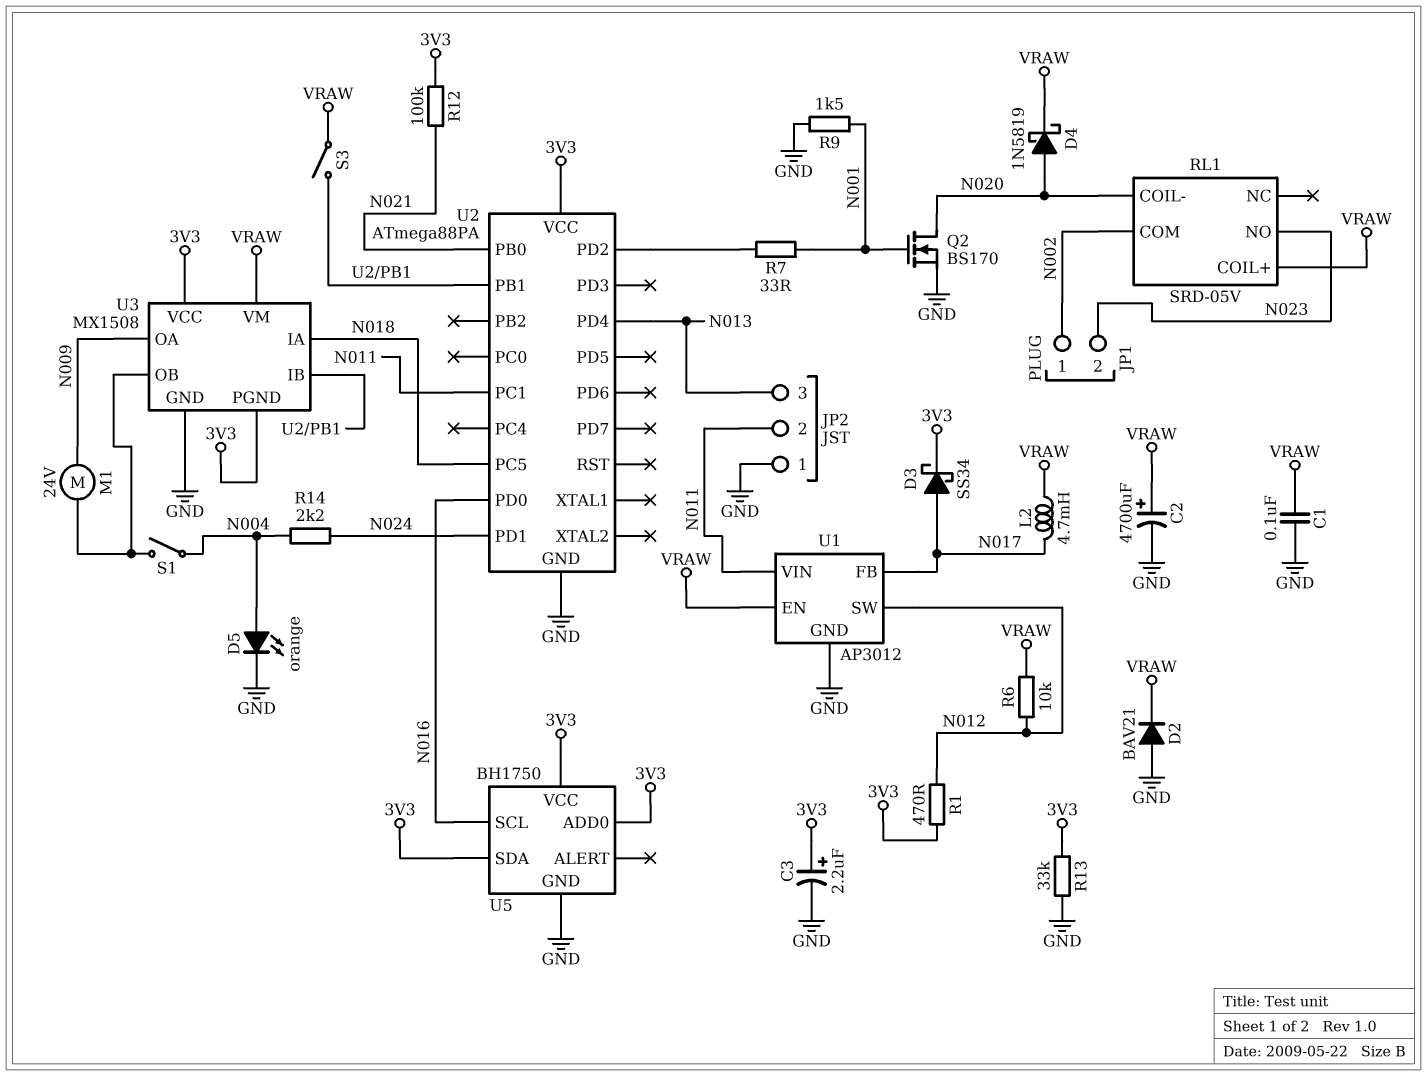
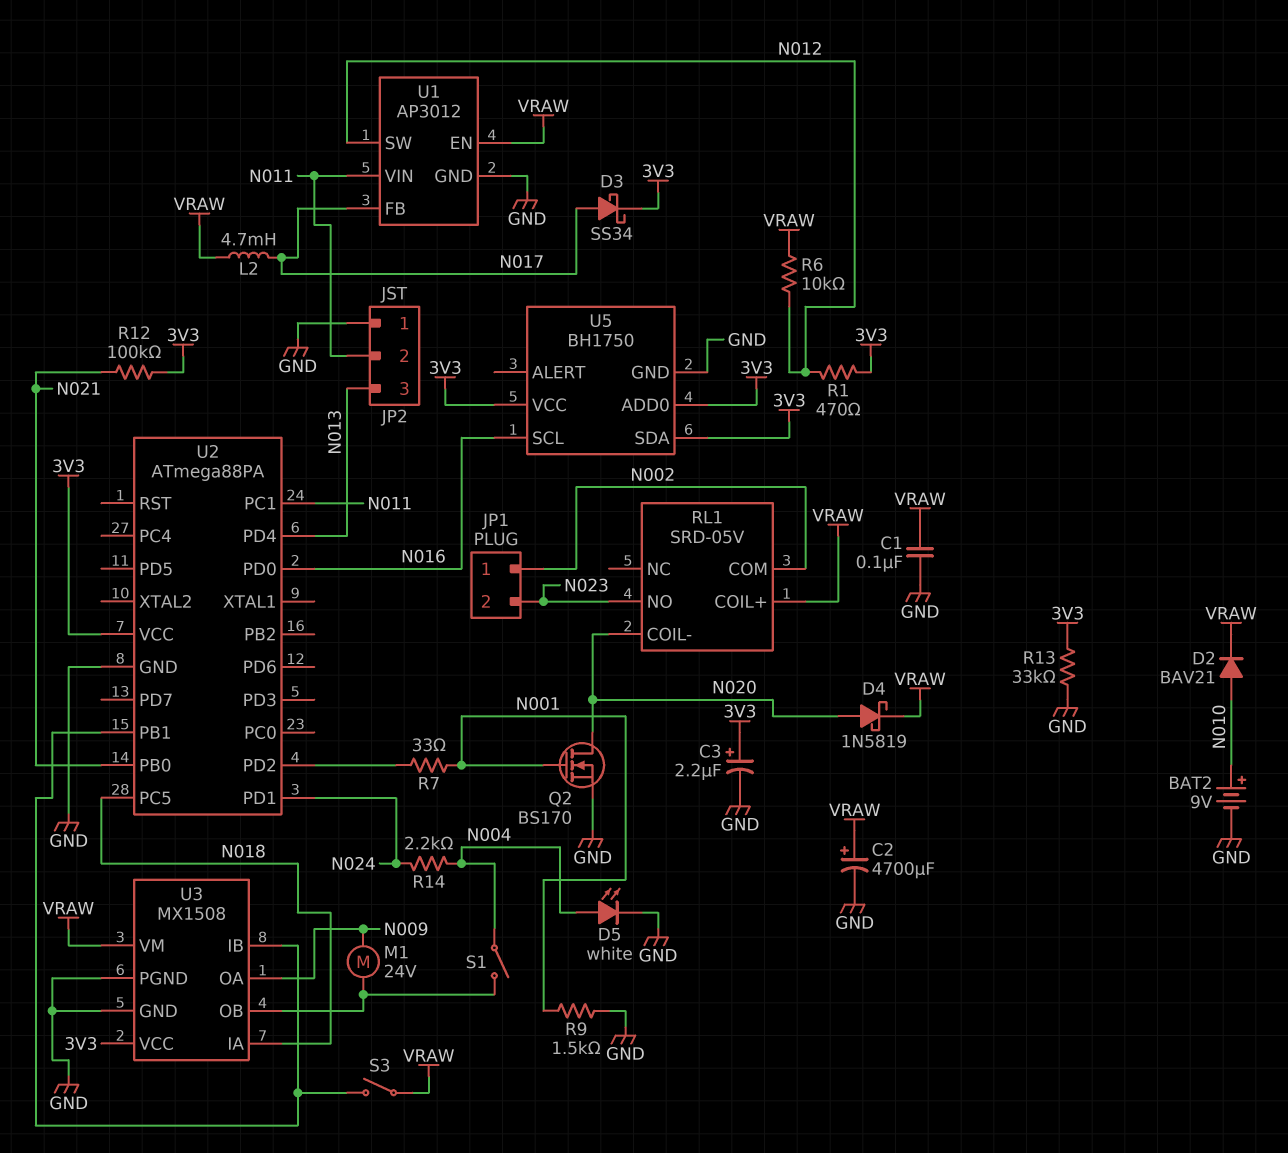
BAT2: none -> 9V (plus N010, minus GND)
D2: diode BAV21 (A GND, K VRAW) -> diode BAV21 (A N010, K VRAW)
D5: LED orange (A N004, K GND) -> LED white (A N004, K GND)
U3 pin PGND: 3V3 -> GND

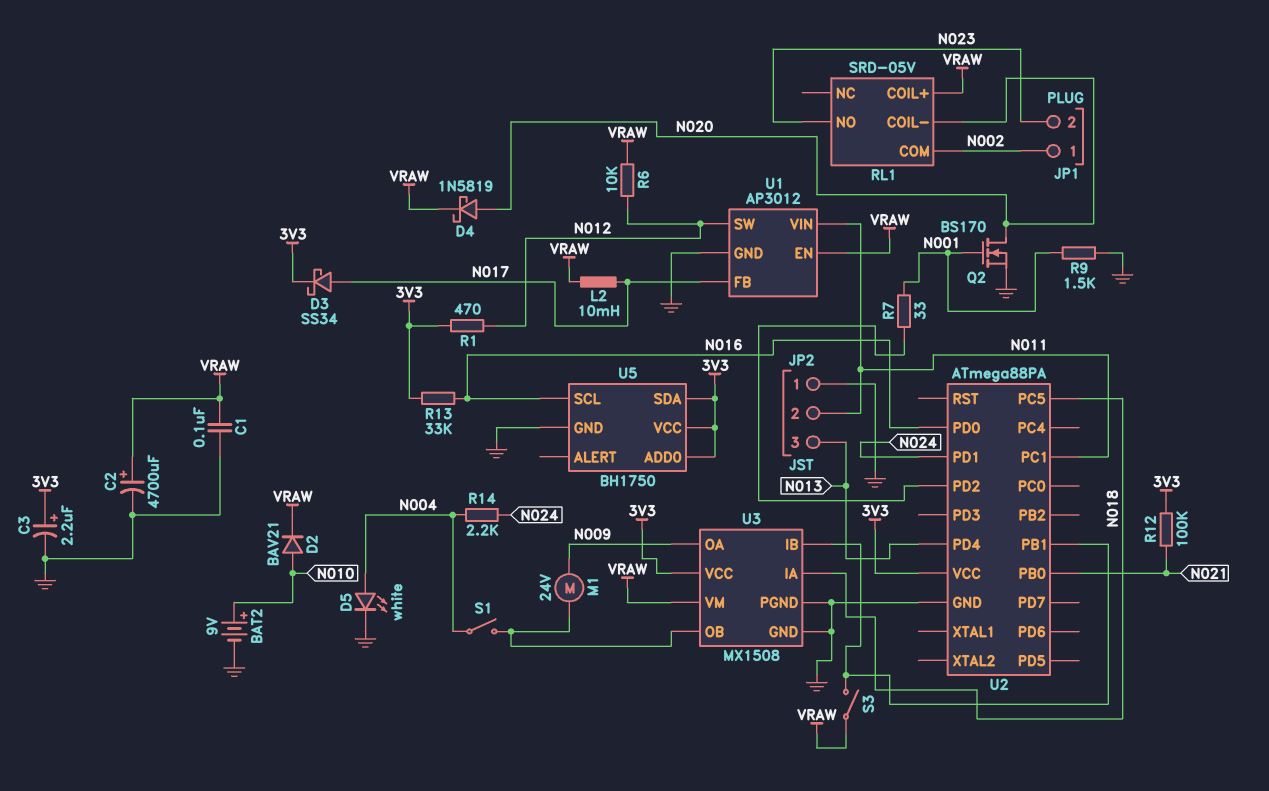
L2: 4.7mH (N017, VRAW) -> 10mH (N017, VRAW)
R13: 33k (3V3, GND) -> 33k (3V3, N016)

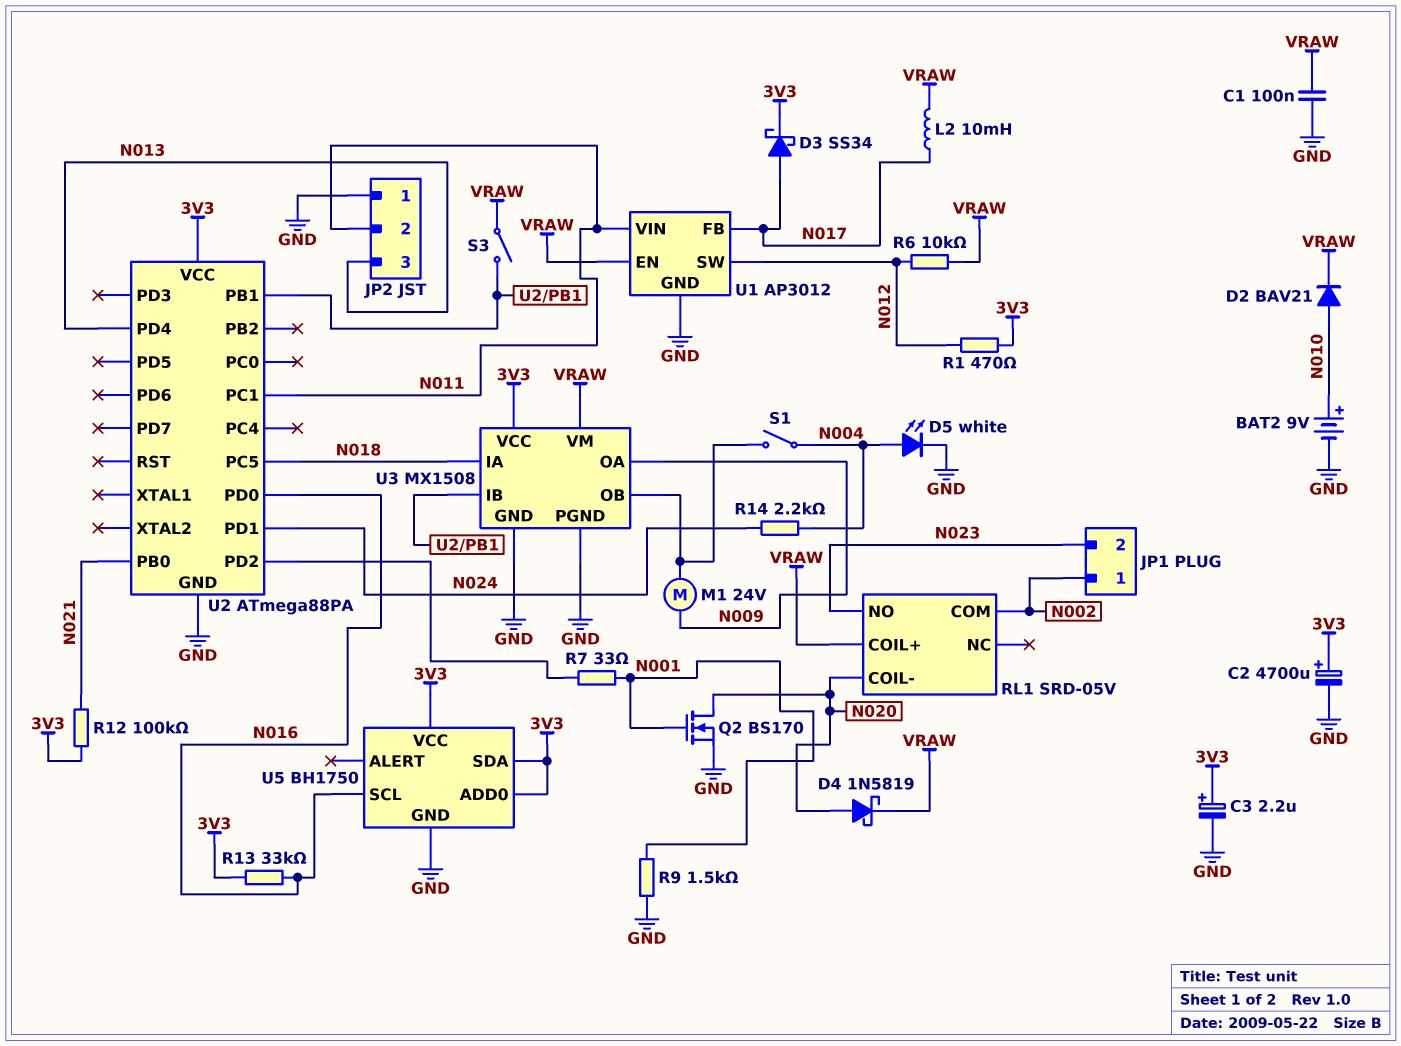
C2: 4700uF (plus VRAW, minus GND) -> 4700uF (plus 3V3, minus GND)

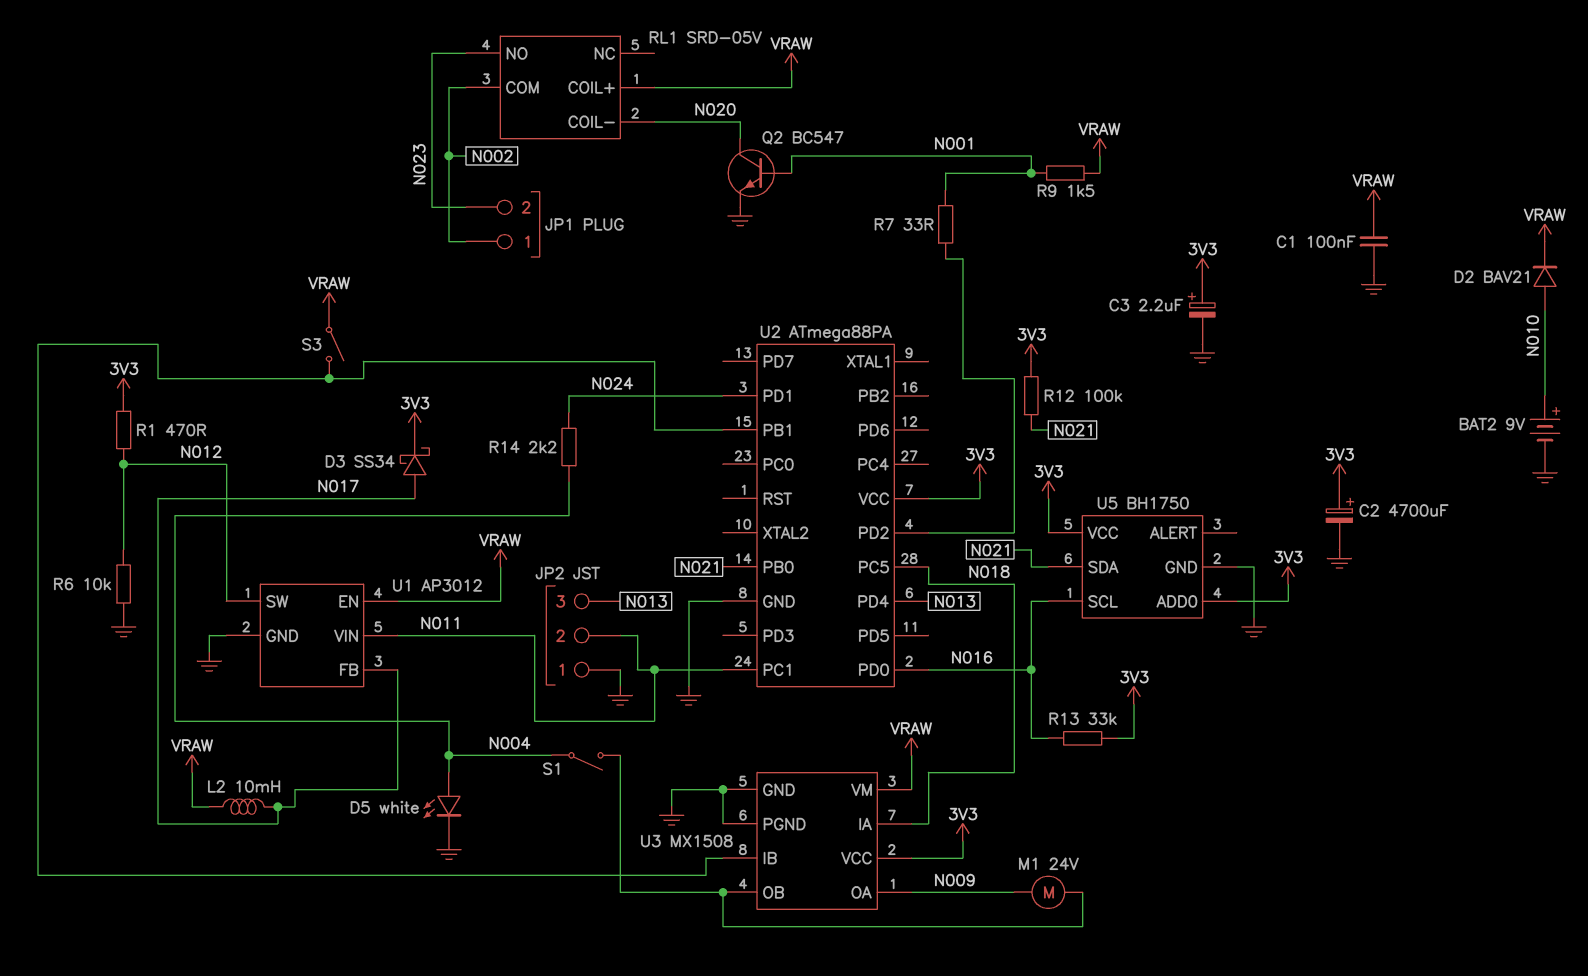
D4: schottky 1N5819 (A N020, K VRAW) -> none
Q2: NMOS BS170 (G N001, D N020, S GND) -> NPN BC547 (B N001, C N020, E GND)
R6: 10k (N012, VRAW) -> 10k (GND, N012)
R9: 1.5k (GND, N001) -> 1.5k (N001, VRAW)
U5 pin SDA: 3V3 -> N021

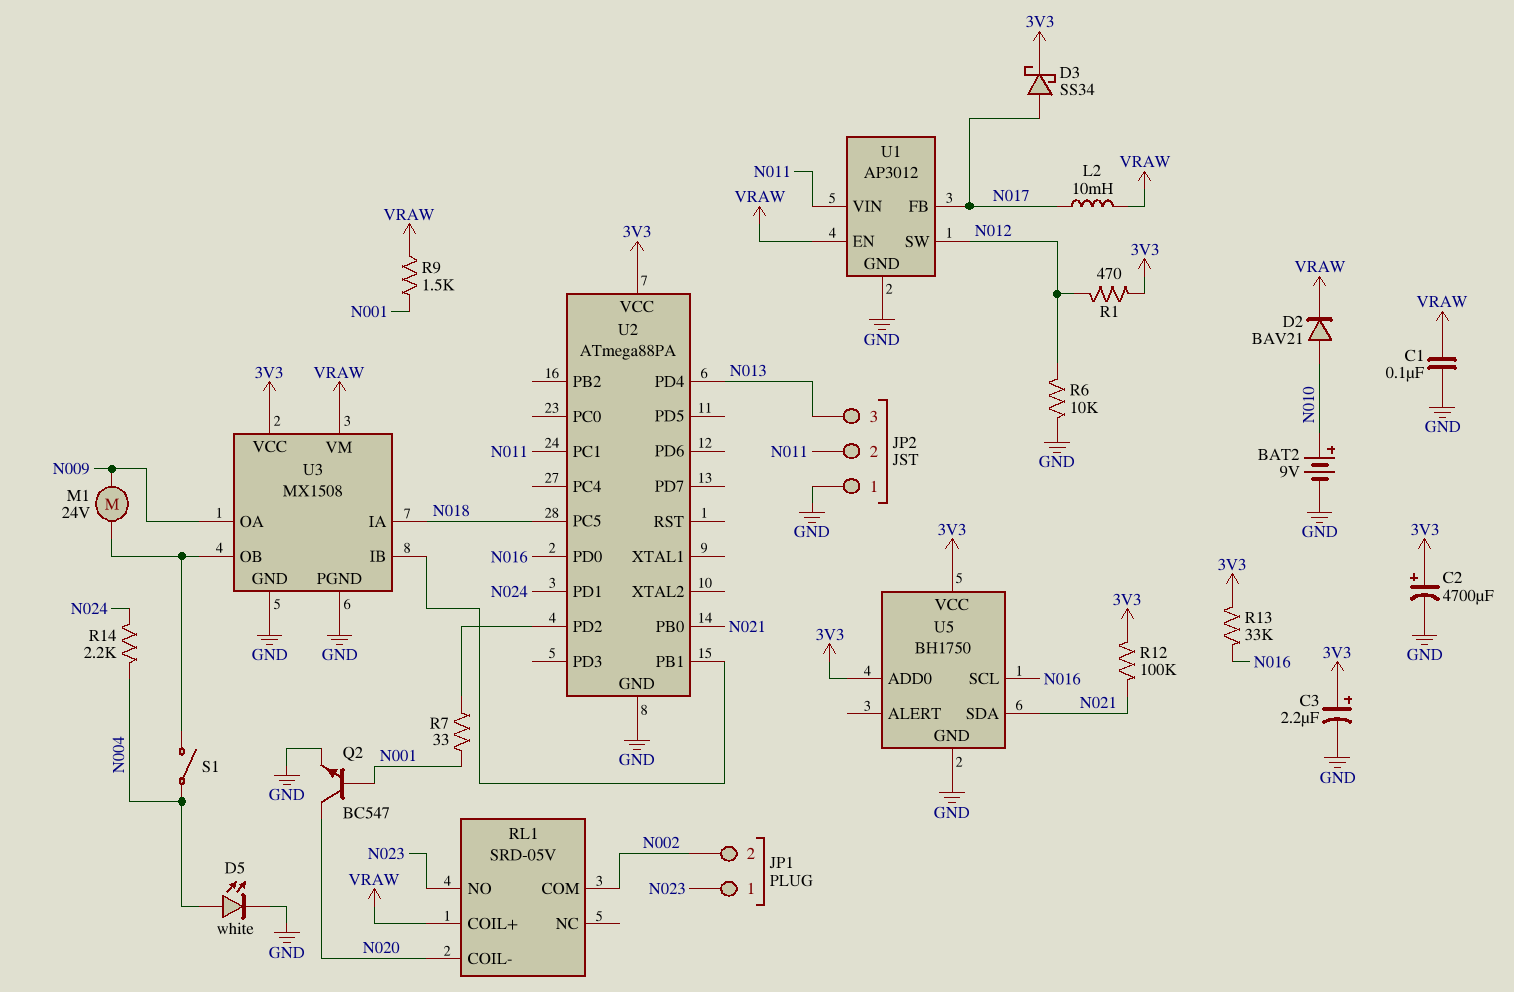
JP1 pin 1: N002 -> N023
JP1 pin 2: N023 -> N002
S3: switch (U2/PB1, VRAW) -> none

